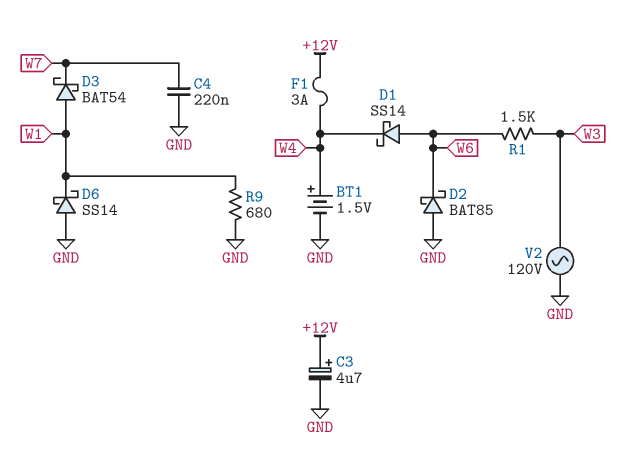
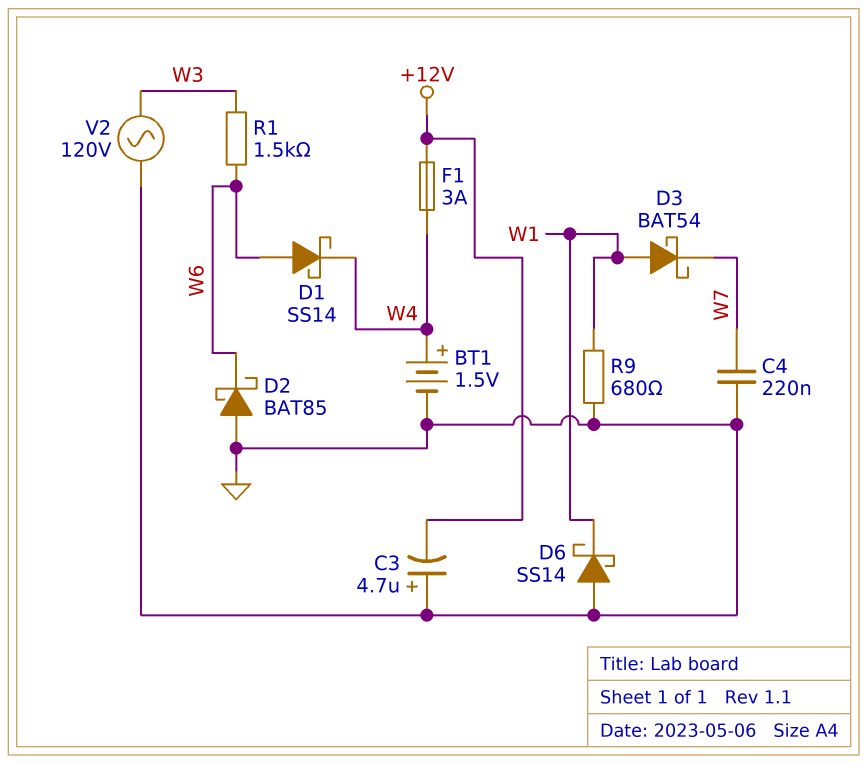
C3: 4.7uF (plus +12V, minus GND) -> 4.7uF (plus GND, minus +12V)

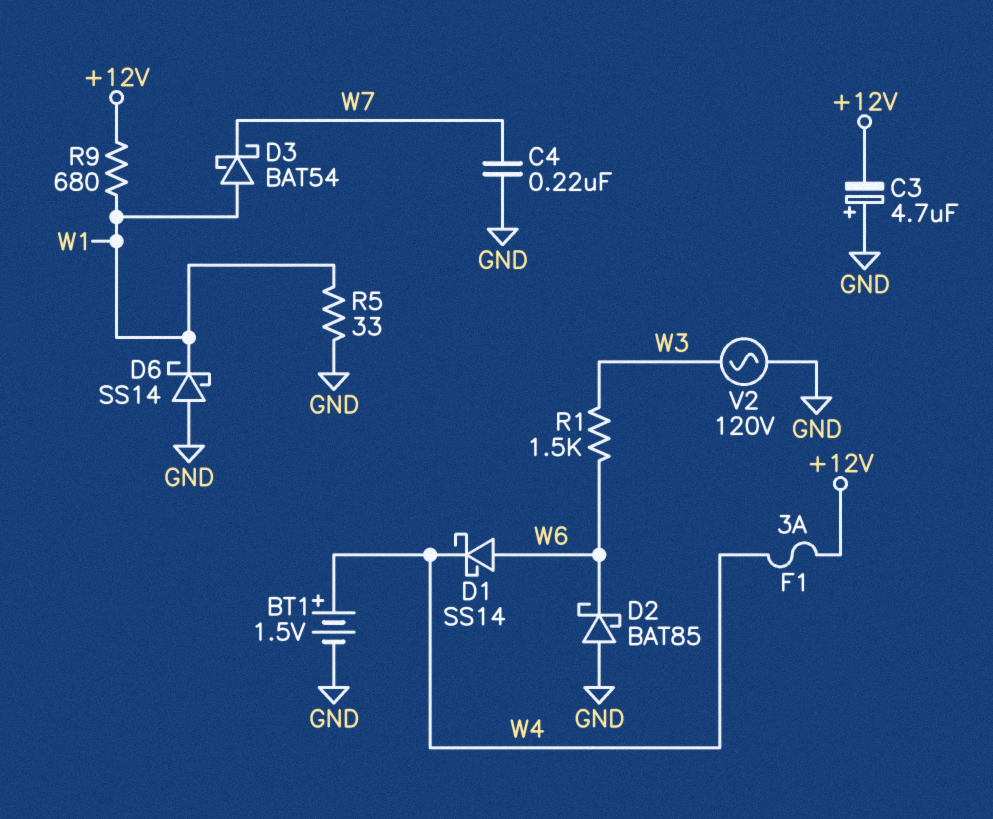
R5: none -> 33 (GND, W1)
R9: 680 (GND, W1) -> 680 (+12V, W1)

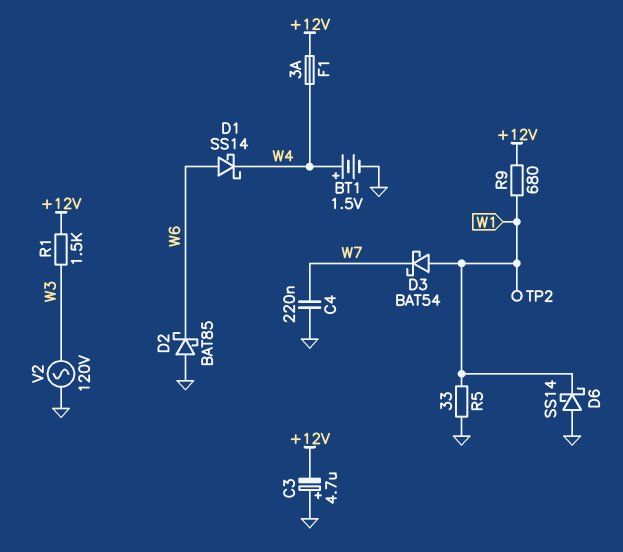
R1: 1.5k (W3, W6) -> 1.5k (+12V, W3)
TP2: none -> test point (W1)

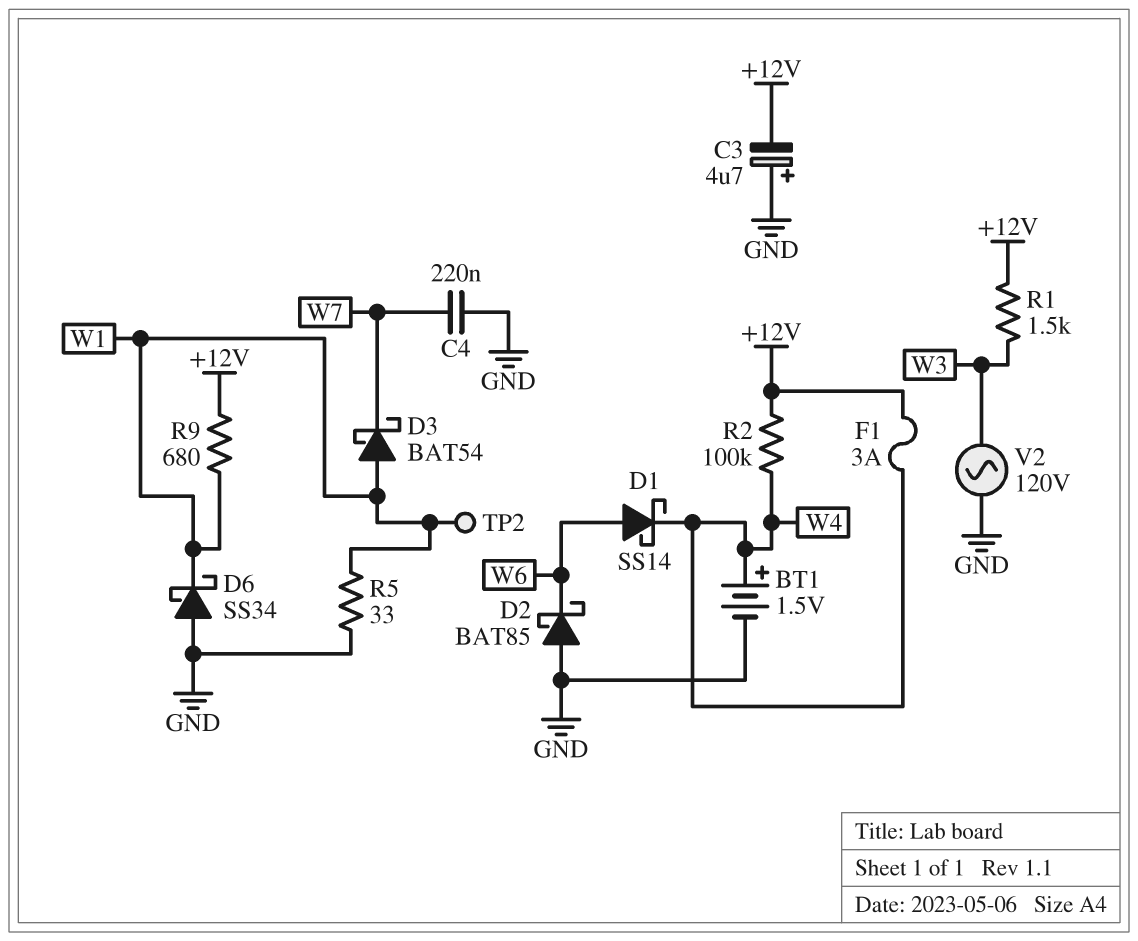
D6: schottky SS14 (A GND, K W1) -> schottky SS34 (A GND, K W1)
R2: none -> 100k (+12V, W4)

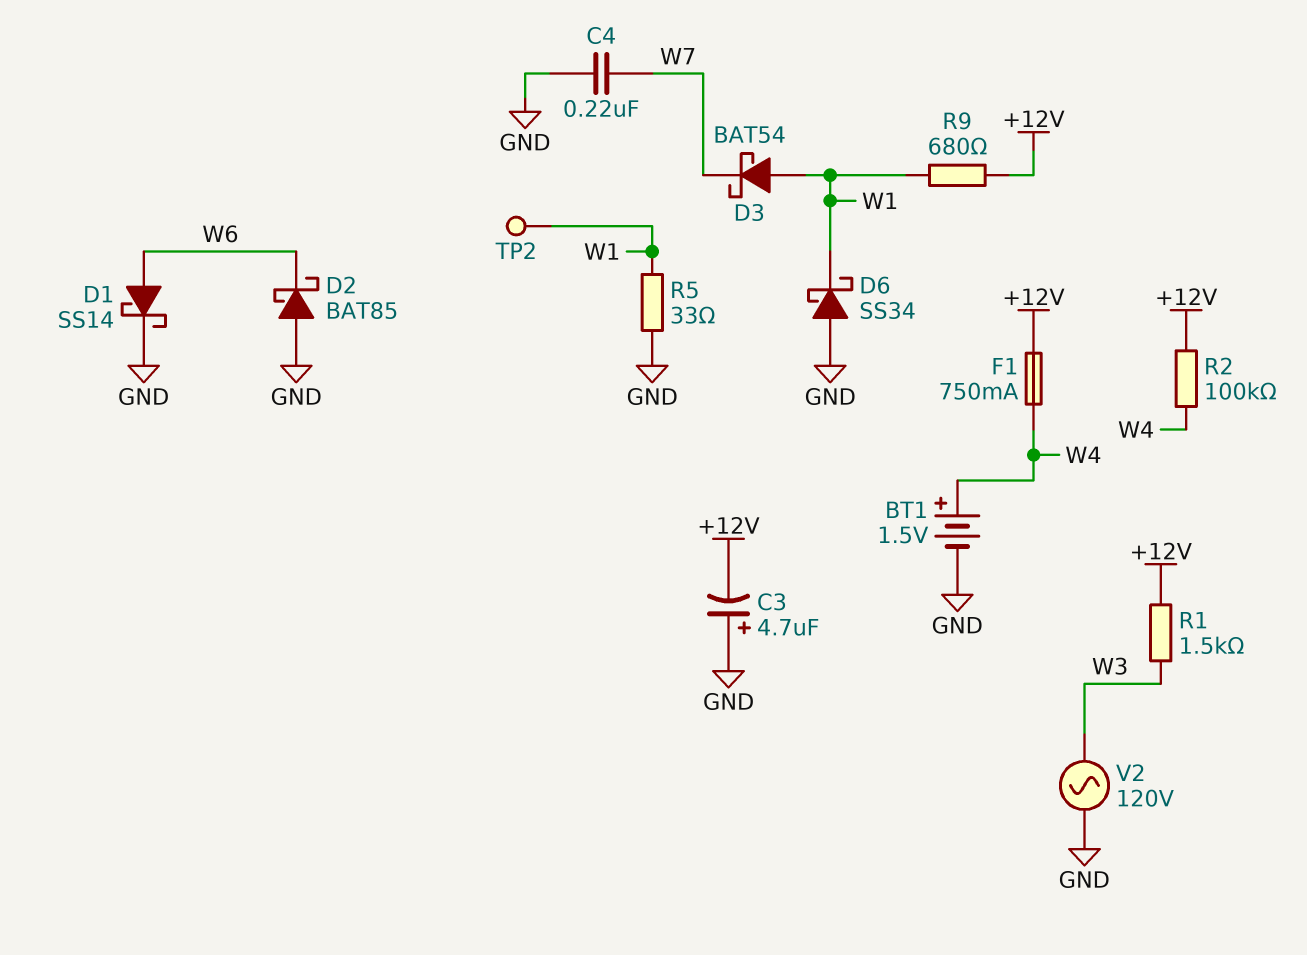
D1: schottky SS14 (A W6, K W4) -> schottky SS14 (A W6, K GND)
F1: 3A (+12V, W4) -> 750mA (+12V, W4)

